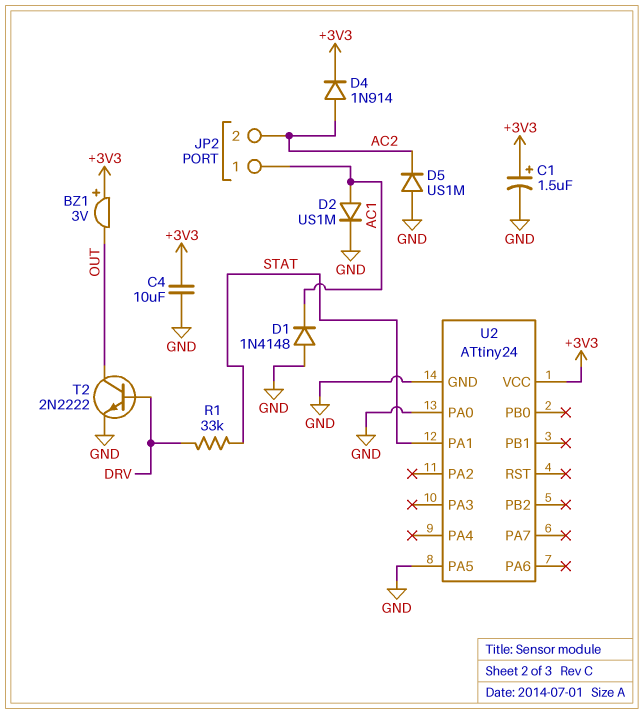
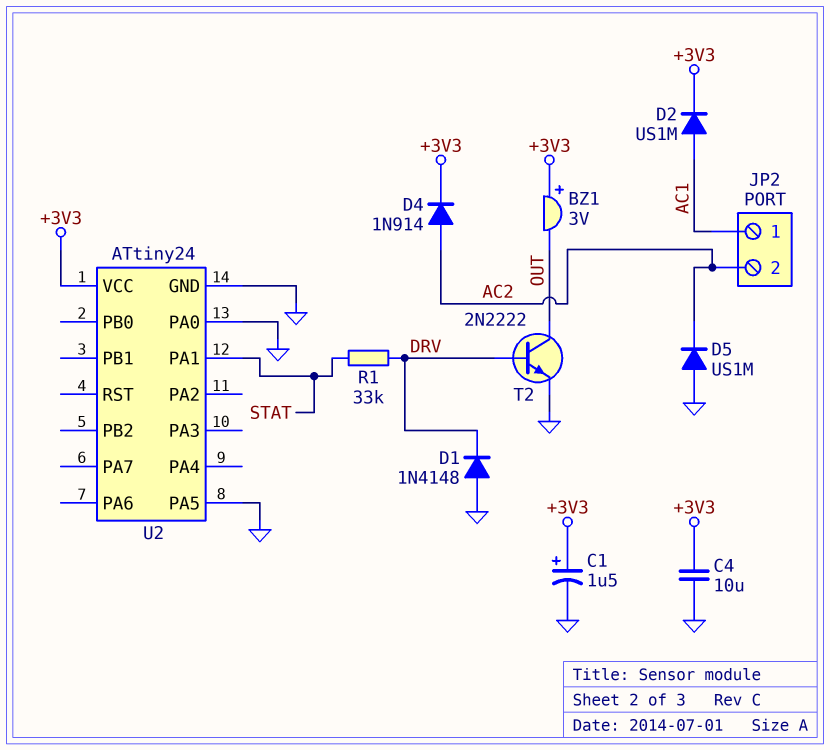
D1: diode 1N4148 (A GND, K AC1) -> diode 1N4148 (A GND, K DRV)
D2: diode US1M (A AC1, K GND) -> diode US1M (A AC1, K +3V3)

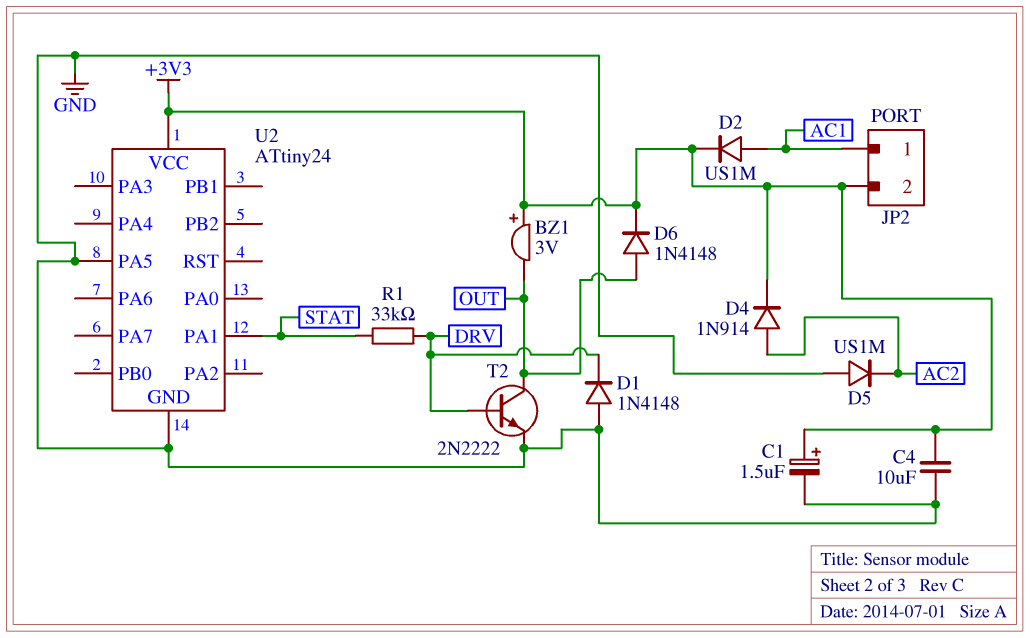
D6: none -> diode 1N4148 (A OUT, K +3V3)
JP2 pin 2: AC2 -> +3V3
U2 pin PA0: GND -> none

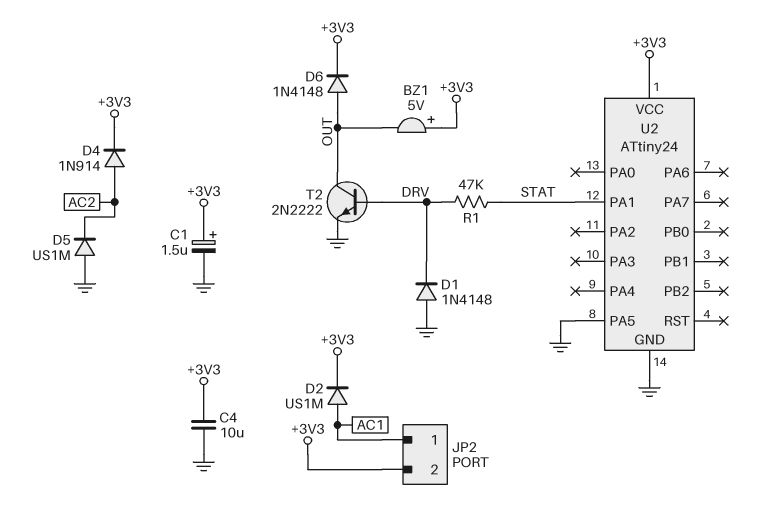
BZ1: buzzer 3V (plus +3V3, minus OUT) -> buzzer 5V (plus +3V3, minus OUT)
R1: 33k (DRV, STAT) -> 47k (DRV, STAT)

